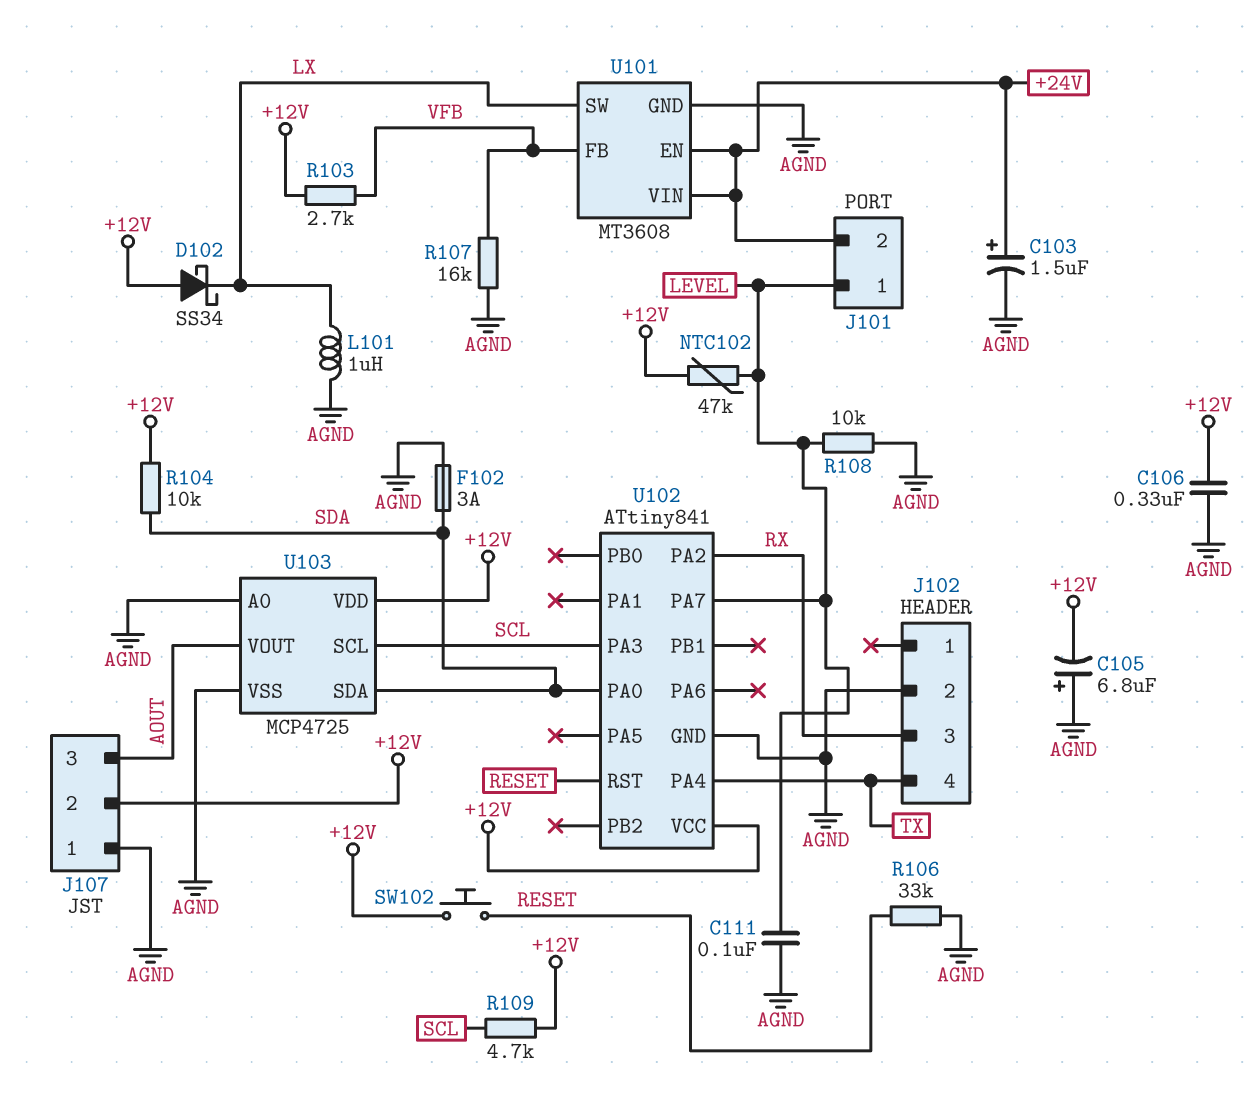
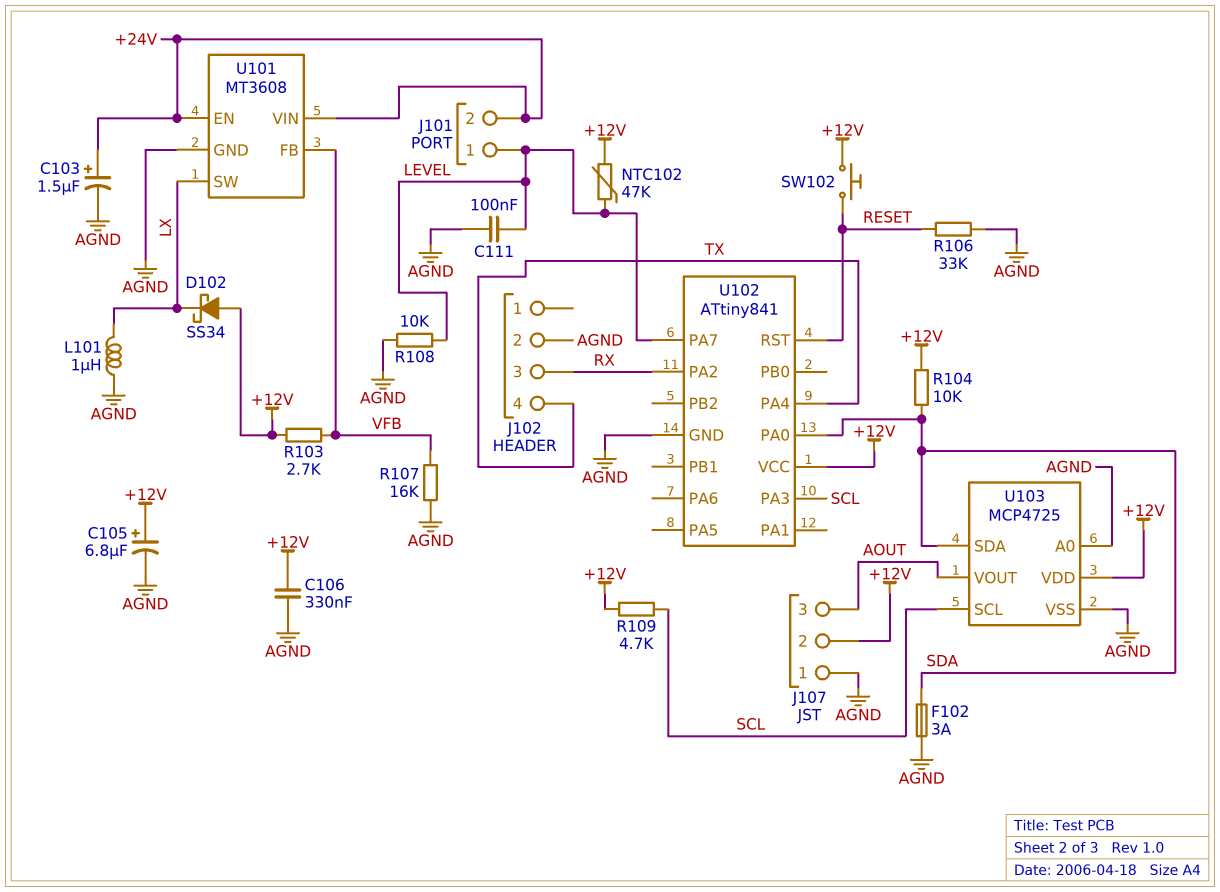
C105: 6.8uF (plus AGND, minus +12V) -> 6.8uF (plus +12V, minus AGND)

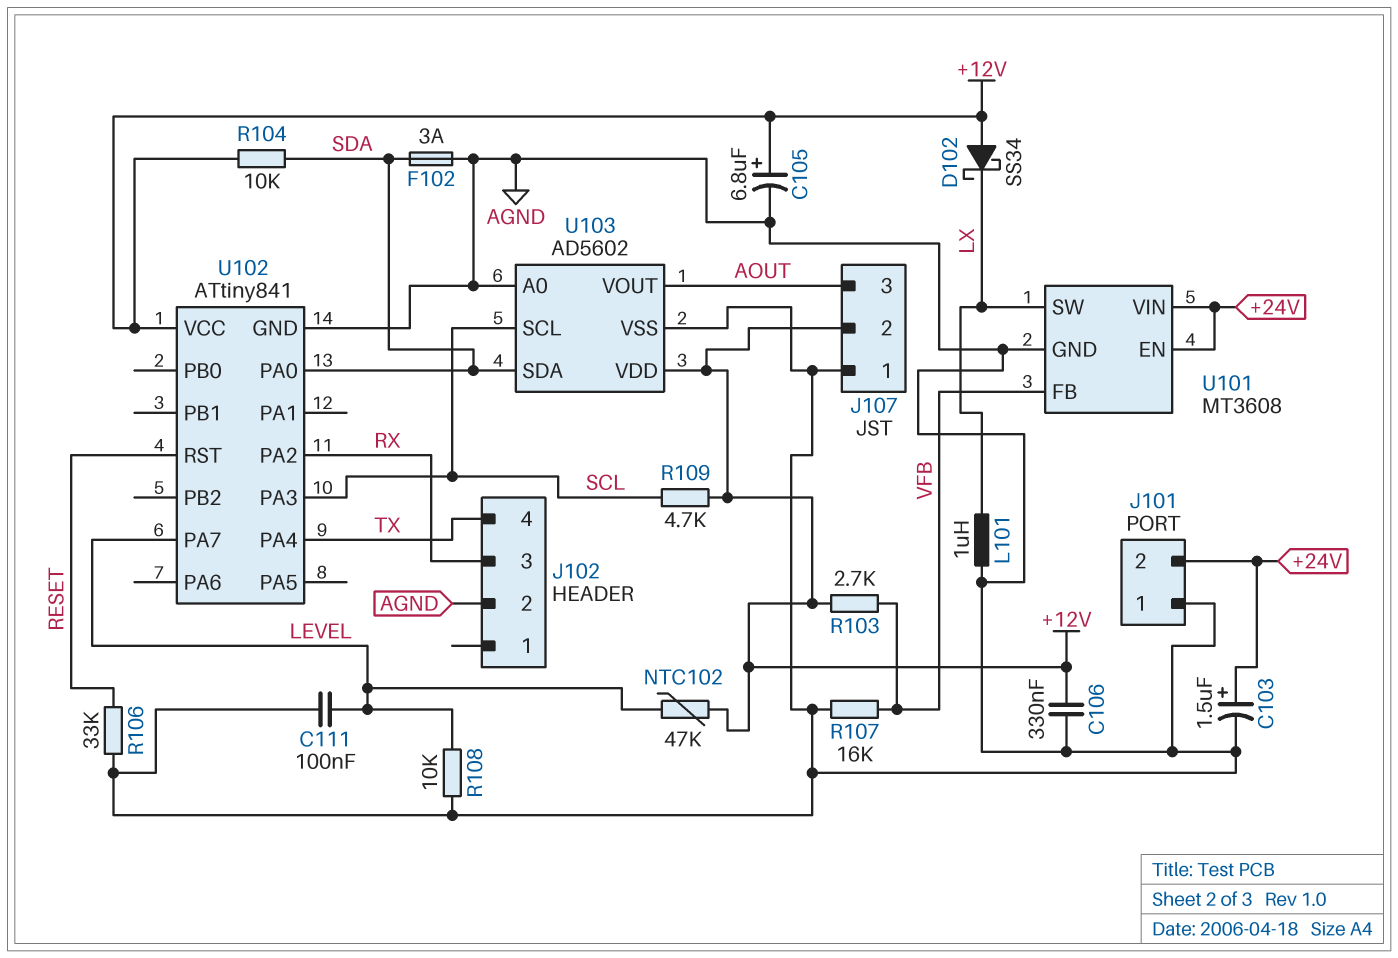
J101 pin 1: LEVEL -> AGND
SW102: button (+12V, RESET) -> none
U103: MCP4725 -> AD5602

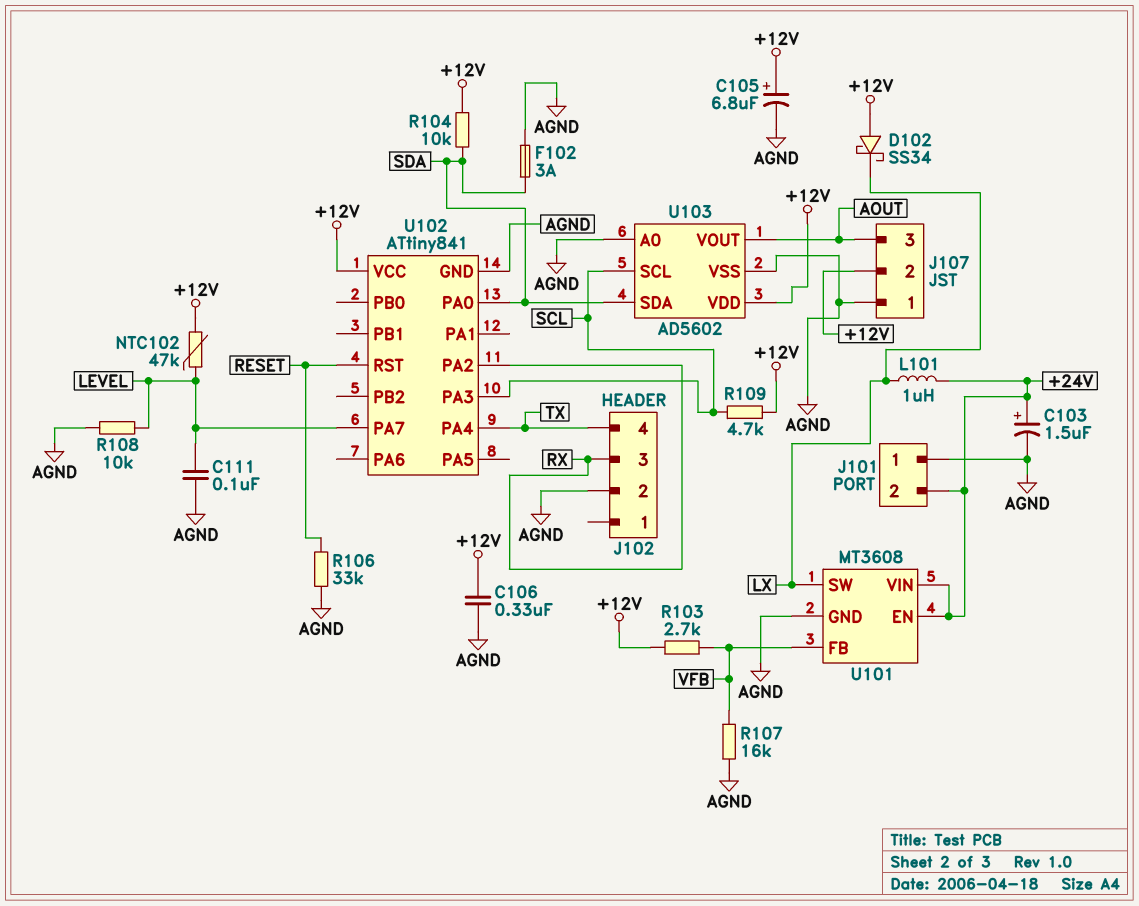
L101: 1uH (AGND, LX) -> 1uH (+24V, LX)

